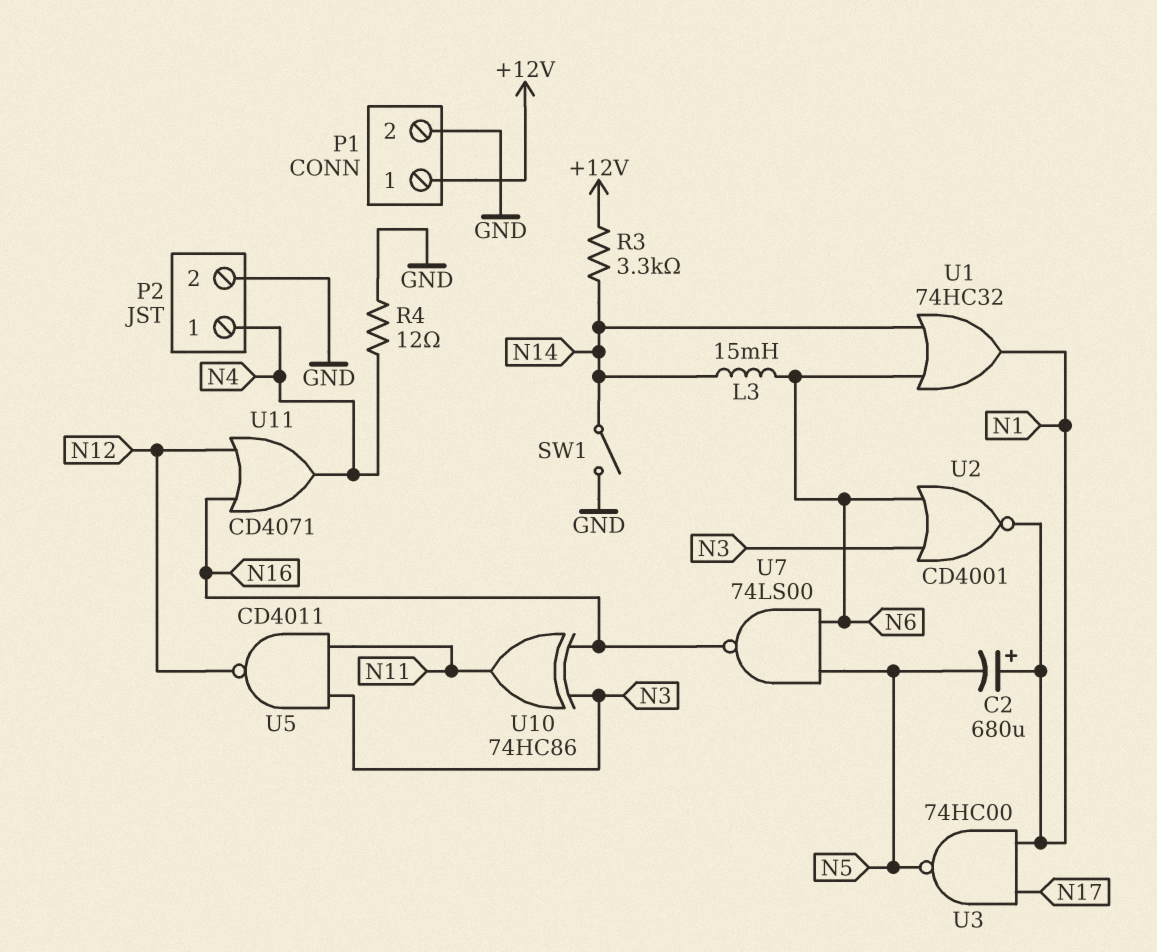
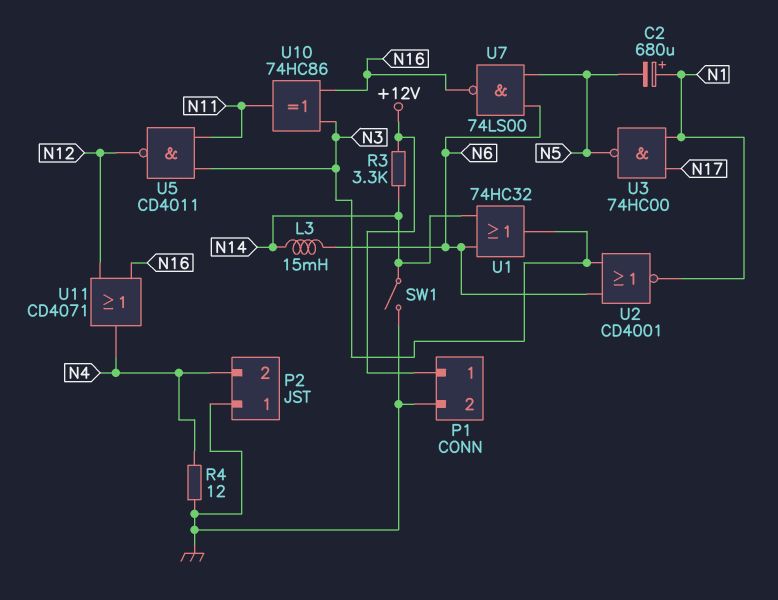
P2 pin 1: N4 -> GND
P2 pin 2: GND -> N4
U1: OR 74HC32 (in N6, in N14, out N1) -> OR 74HC32 (in N6, in N14, out N3)

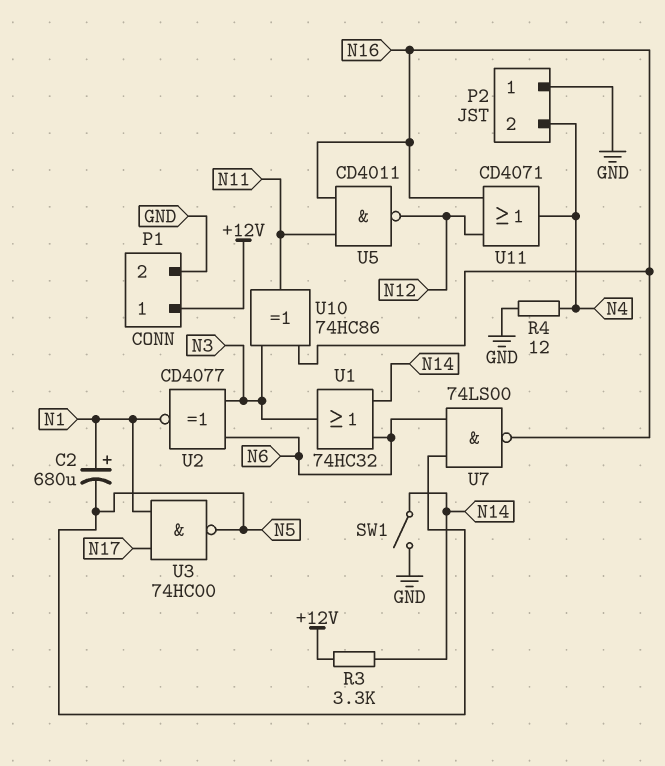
L3: 15mH (N6, N14) -> none
U2: NOR CD4001 (in N3, in N6, out N1) -> XNOR CD4077 (in N3, in N6, out N1)
U5: NAND CD4011 (in N3, in N11, out N12) -> NAND CD4011 (in N11, in N16, out N12)

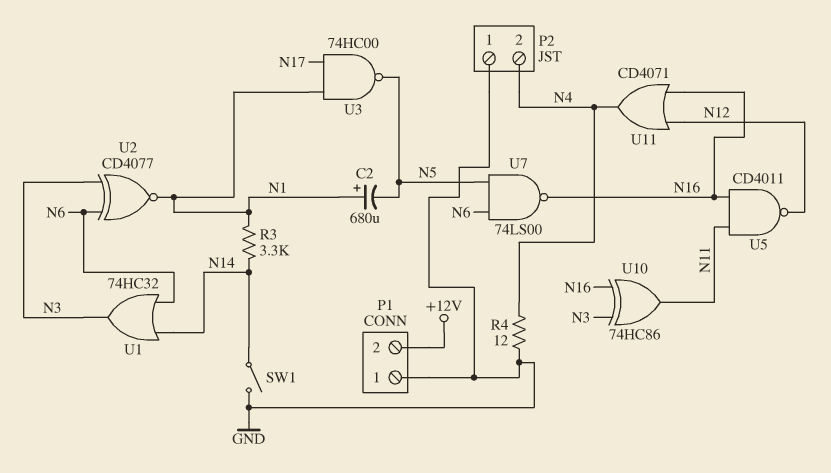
P1 pin 1: +12V -> GND
P1 pin 2: GND -> +12V
R3: 3.3k (+12V, N14) -> 3.3k (N1, N14)

